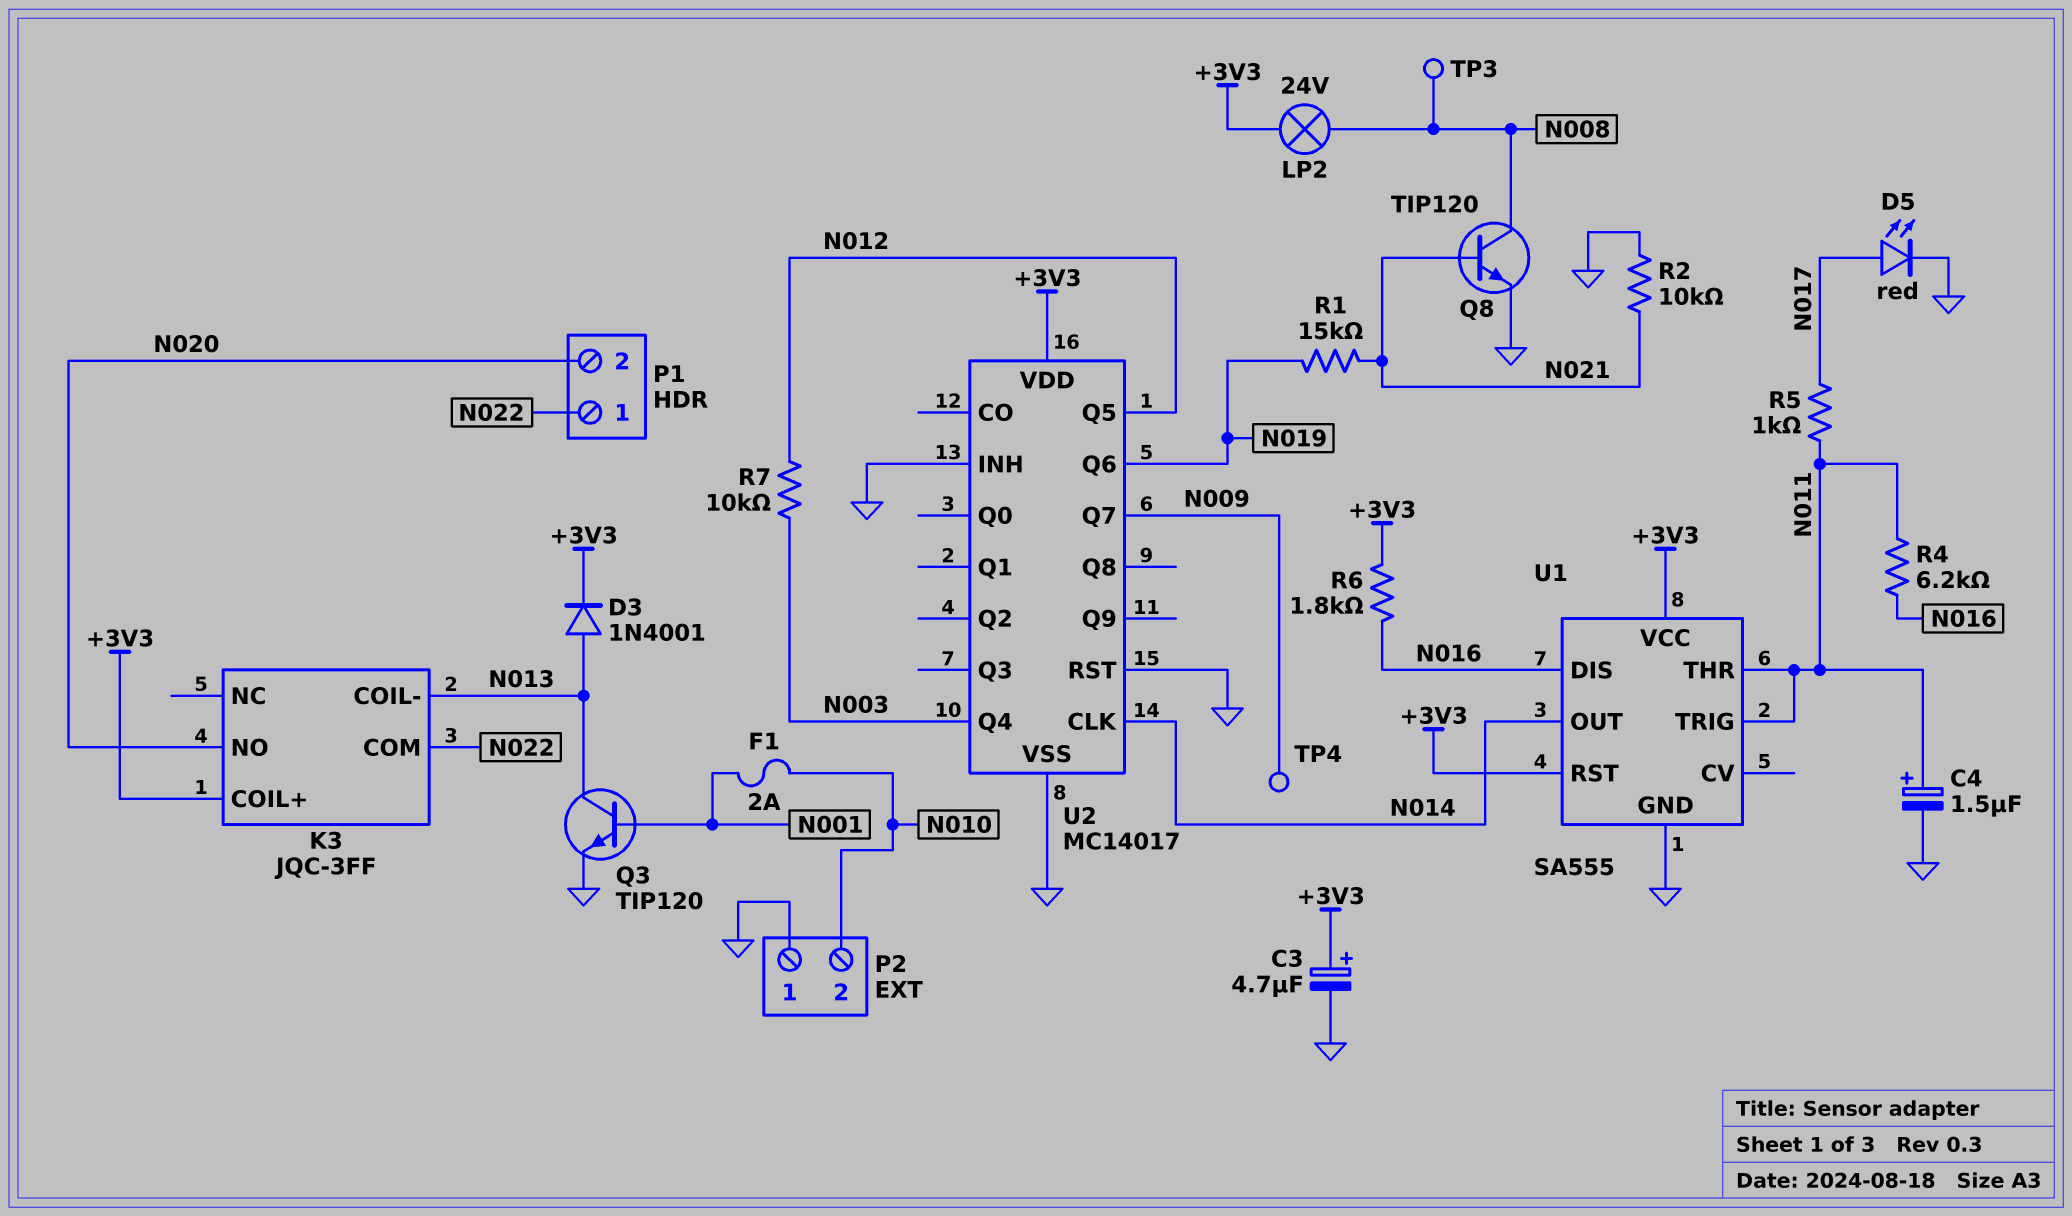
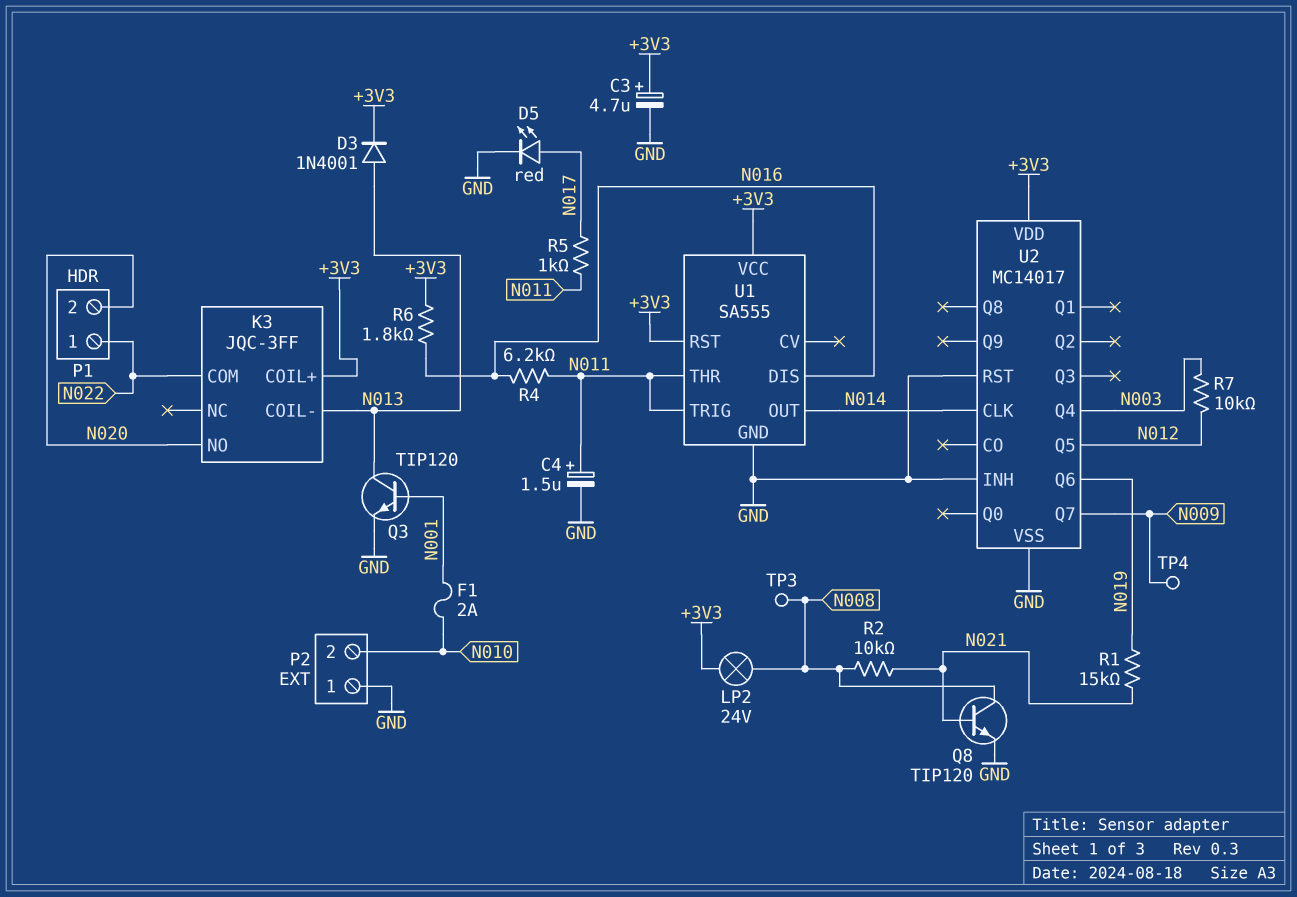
R2: 10k (GND, N021) -> 10k (N008, N021)

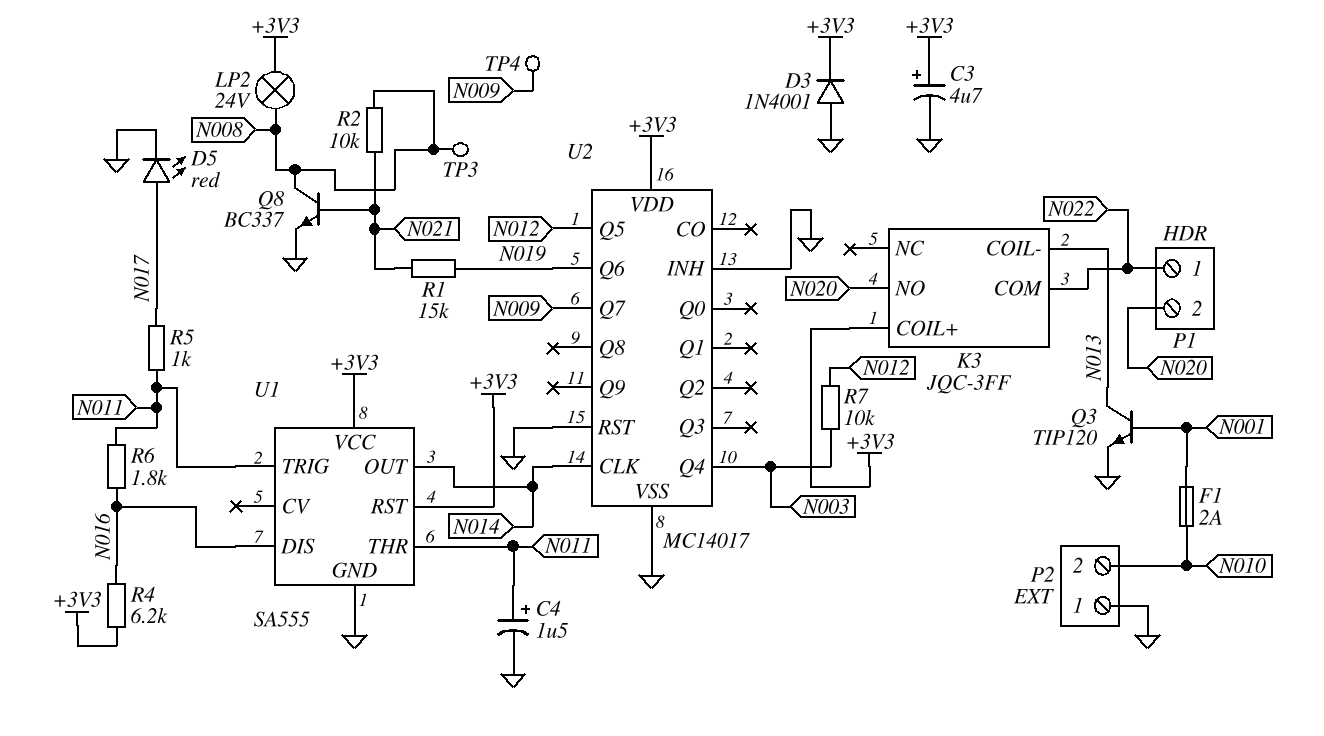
D3: diode 1N4001 (A N013, K +3V3) -> diode 1N4001 (A GND, K +3V3)
Q8: NPN TIP120 (B N021, C N008, E GND) -> NPN BC337 (B N021, C N008, E GND)
R4: 6.2k (N011, N016) -> 6.2k (+3V3, N016)
R6: 1.8k (+3V3, N016) -> 1.8k (N011, N016)

